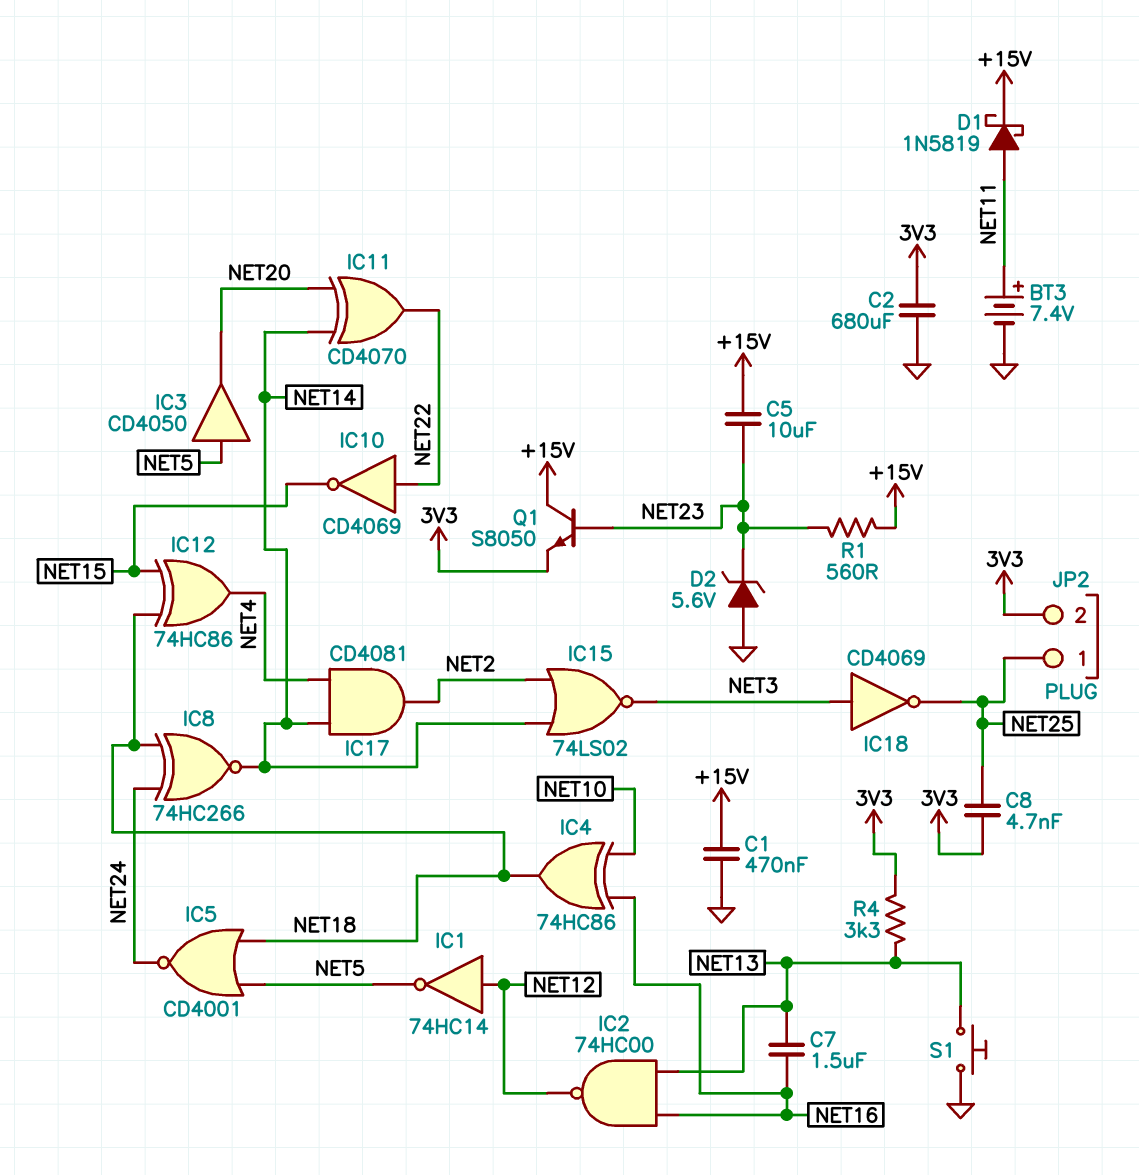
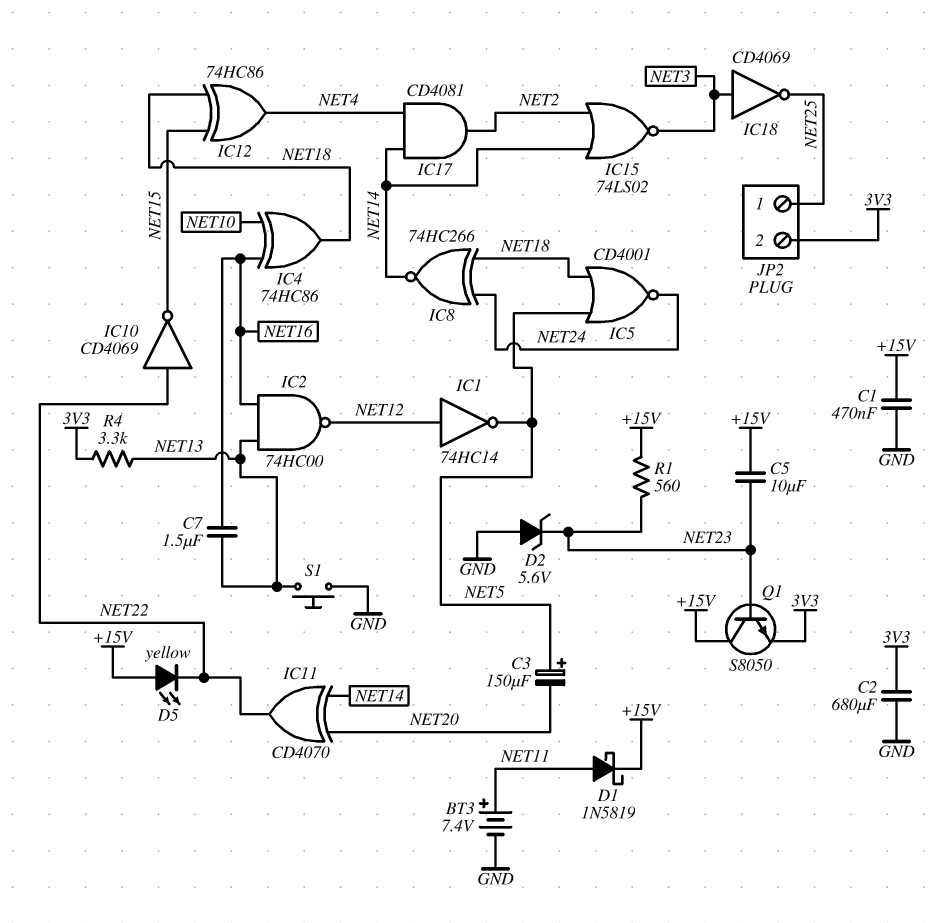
C3: none -> 150uF (plus NET5, minus NET20)
C8: 4.7nF (3V3, NET25) -> none
D5: none -> LED yellow (A +15V, K NET22)
IC3: buffer CD4050 (in NET5, out NET20) -> none

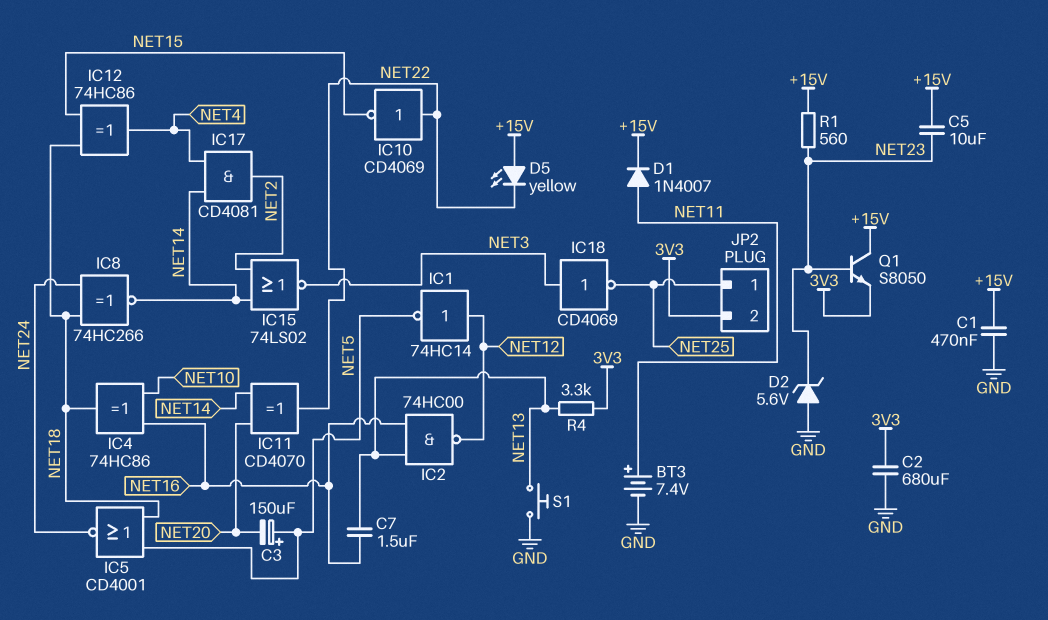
D1: schottky 1N5819 (A NET11, K +15V) -> diode 1N4007 (A NET11, K +15V)

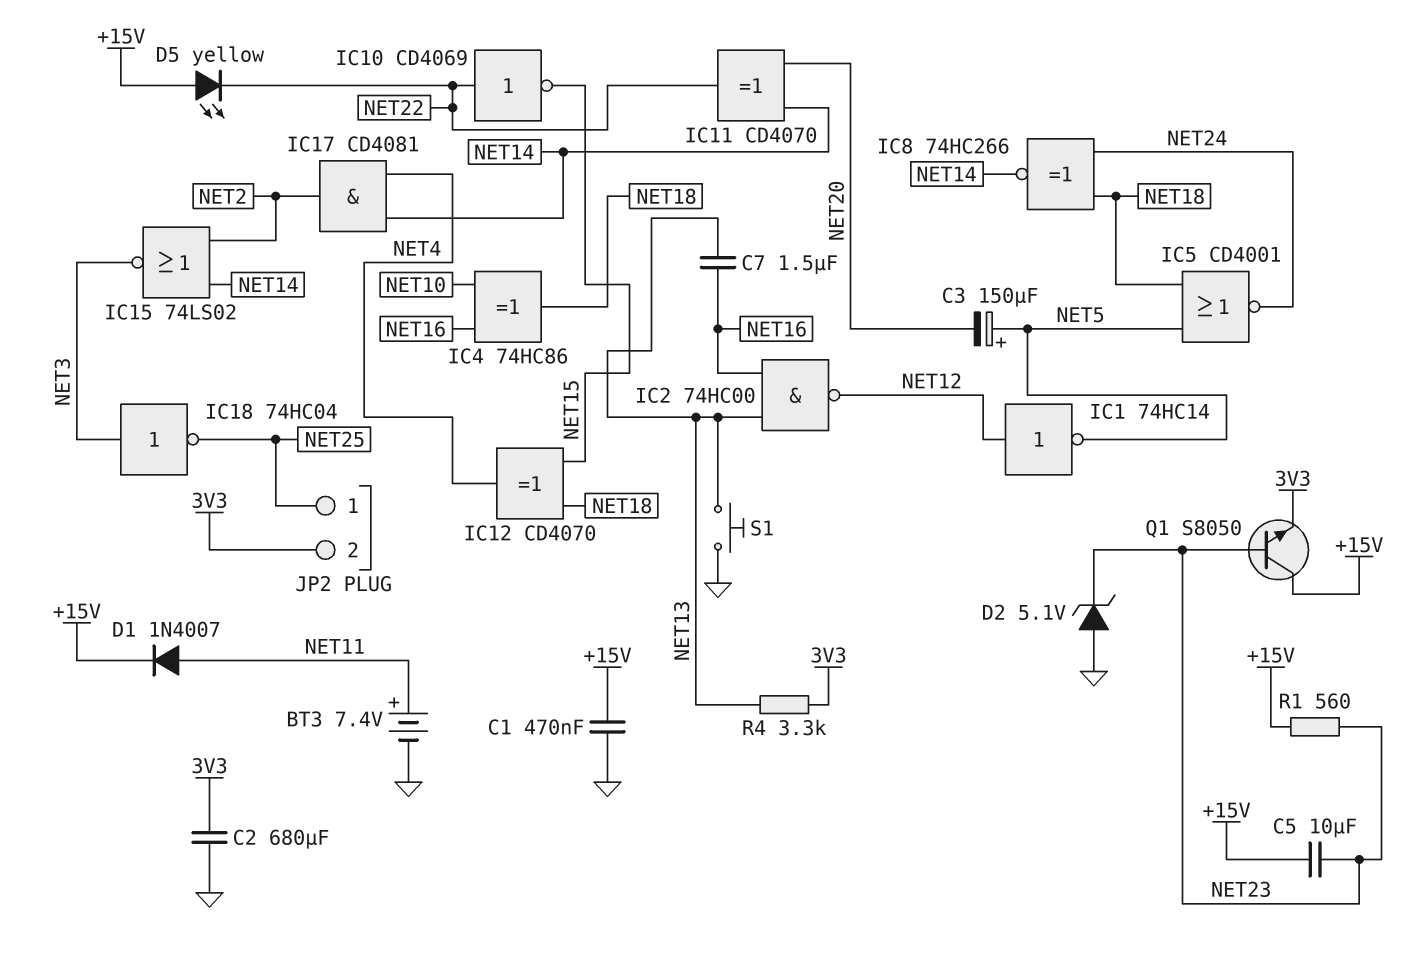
D2: zener 5.6V (A GND, K NET23) -> zener 5.1V (A GND, K NET23)
IC12: XOR 74HC86 (in NET15, in NET18, out NET4) -> XOR CD4070 (in NET15, in NET18, out NET4)
IC18: NOT CD4069 (in NET3, out NET25) -> NOT 74HC04 (in NET3, out NET25)

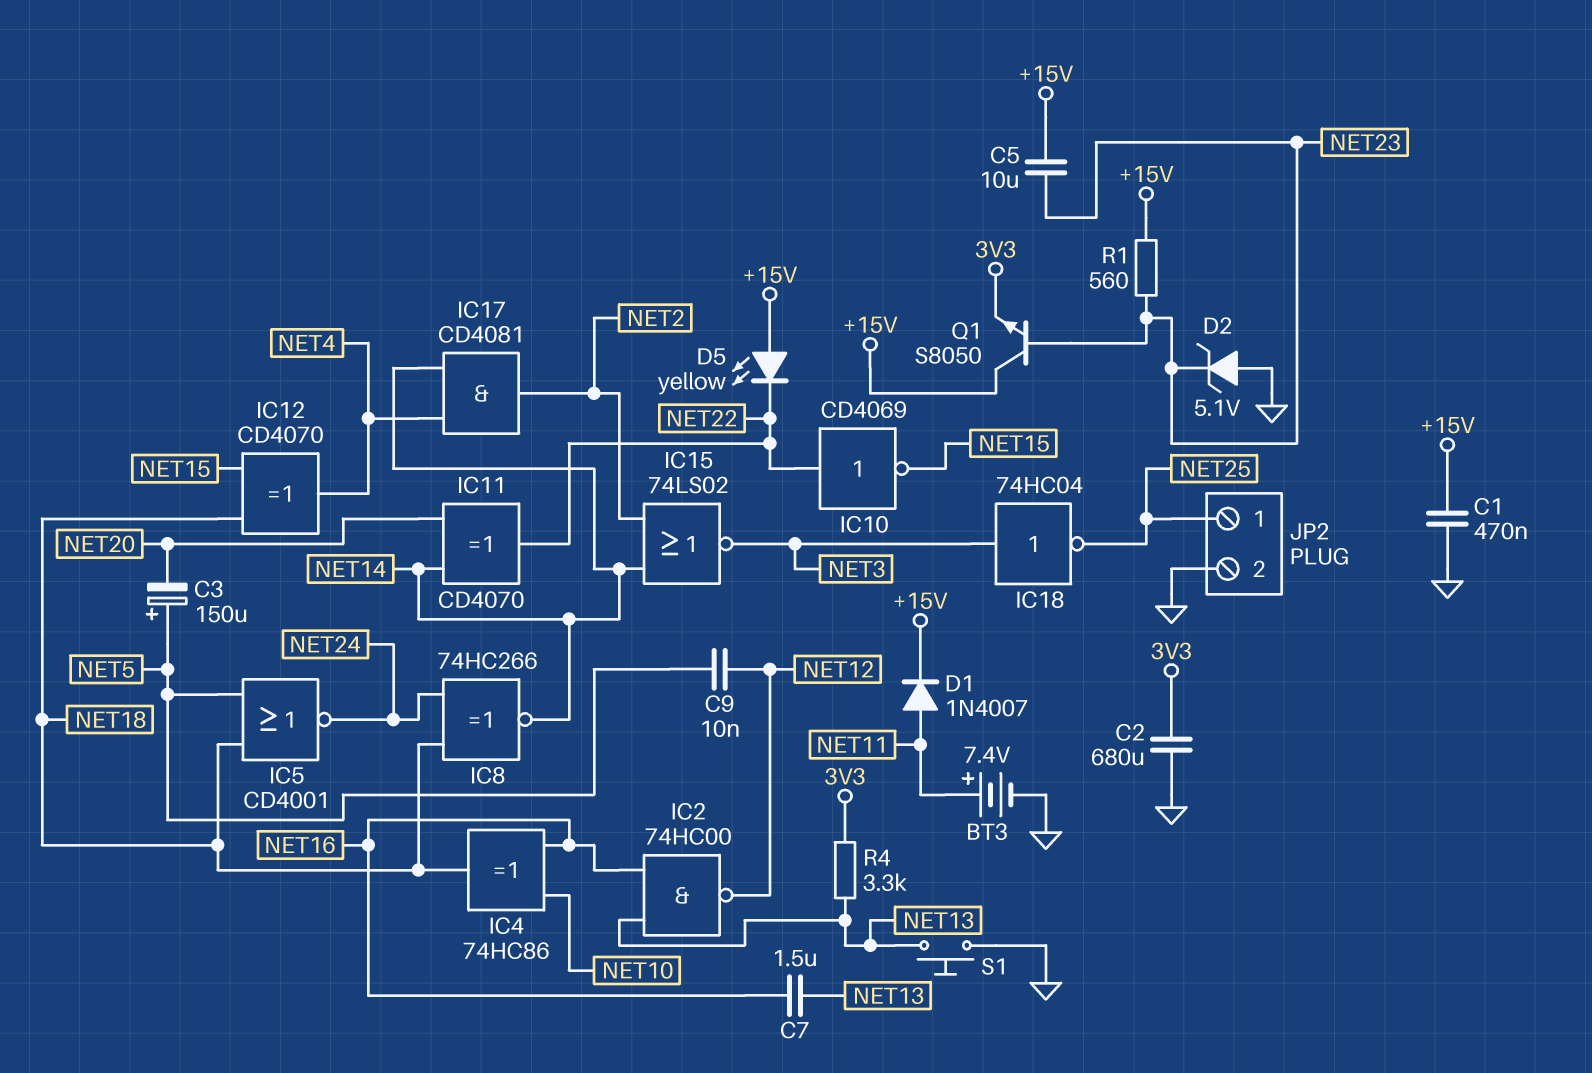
C9: none -> 10nF (NET5, NET12)
IC1: NOT 74HC14 (in NET12, out NET5) -> none
JP2 pin 2: 3V3 -> GND

